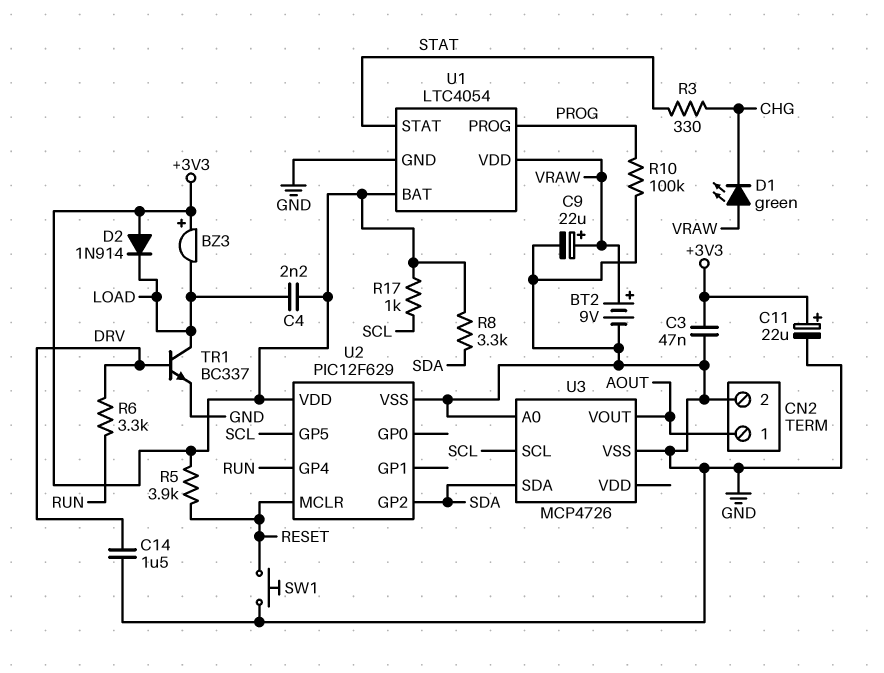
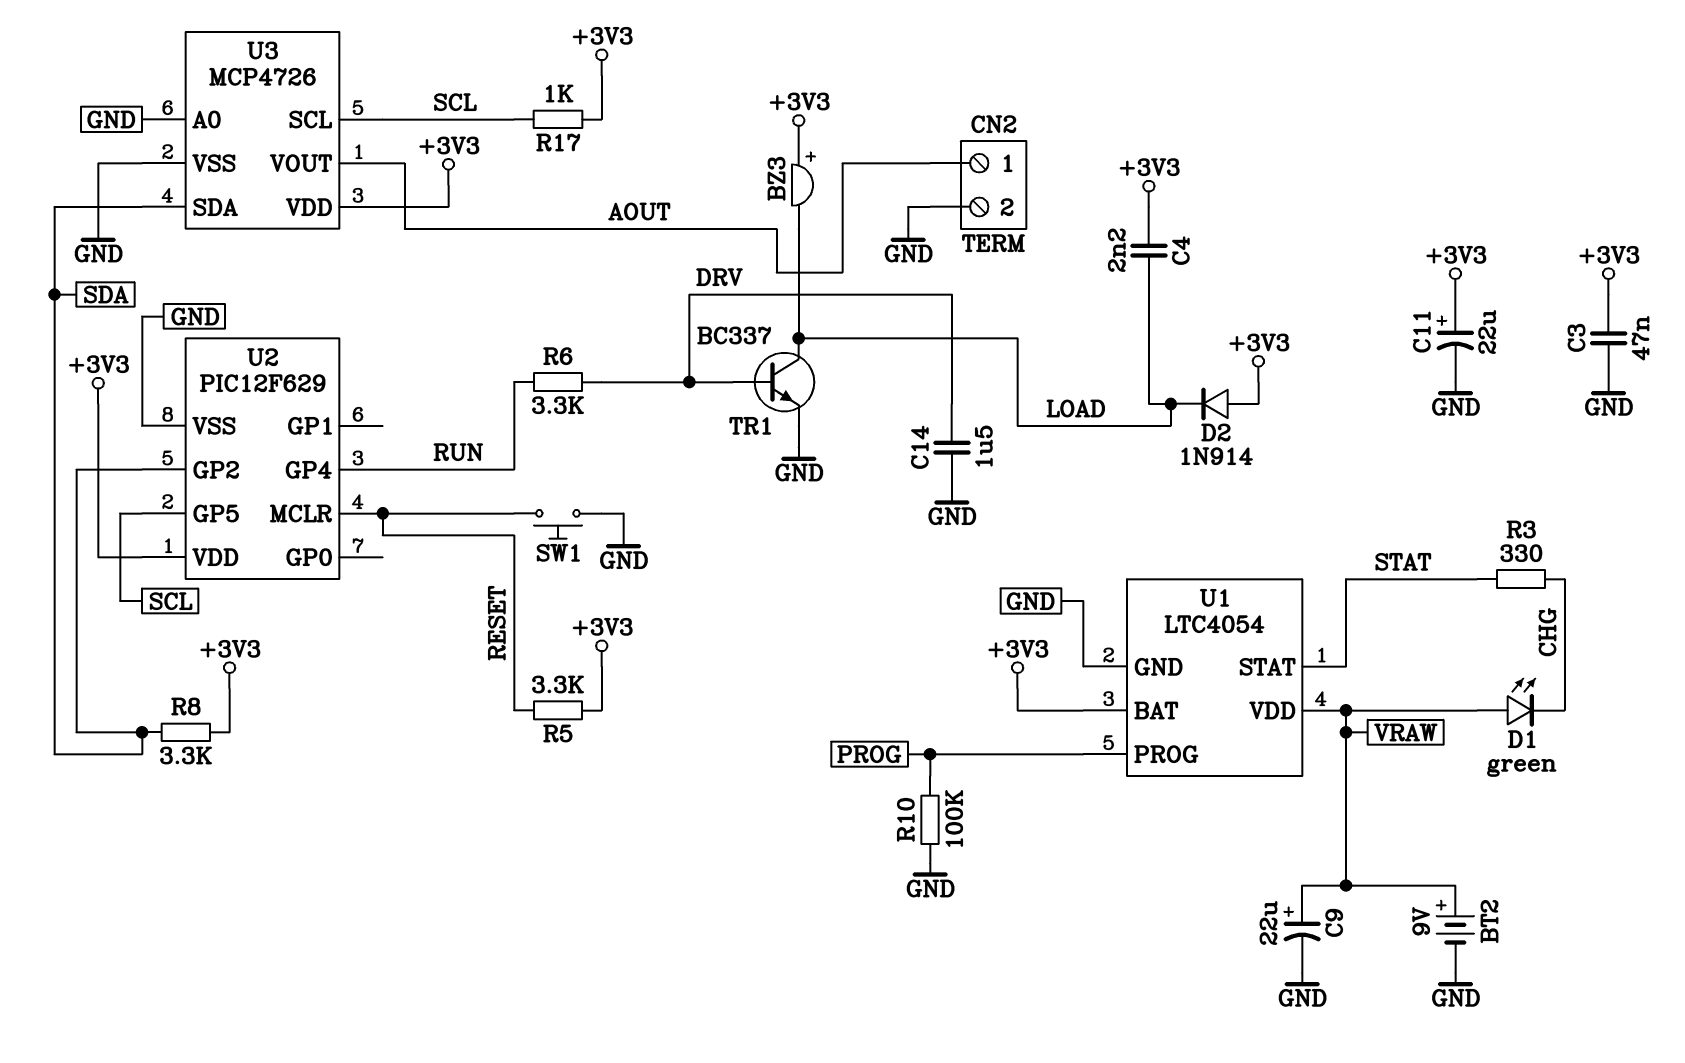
R5: 3.9k (+3V3, RESET) -> 3.3k (+3V3, RESET)
U3 pin VDD: none -> +3V3

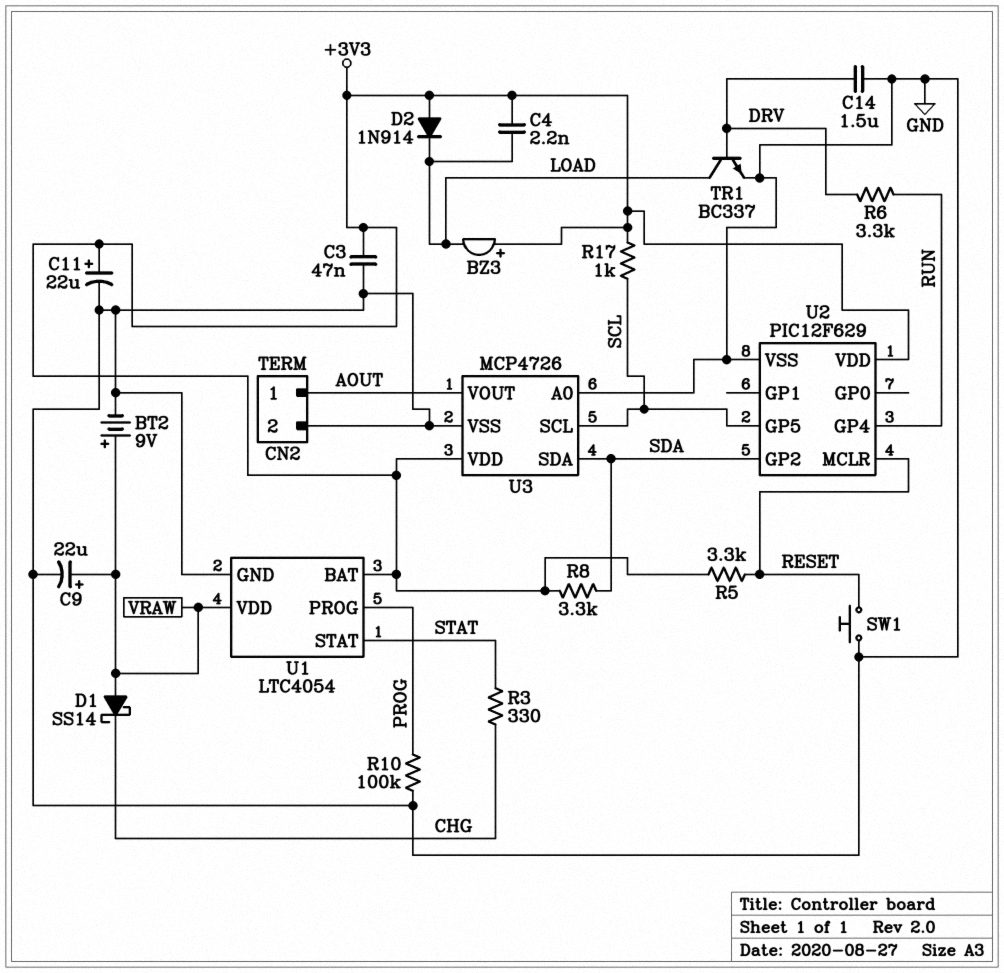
D1: LED green (A VRAW, K CHG) -> schottky SS14 (A VRAW, K CHG)

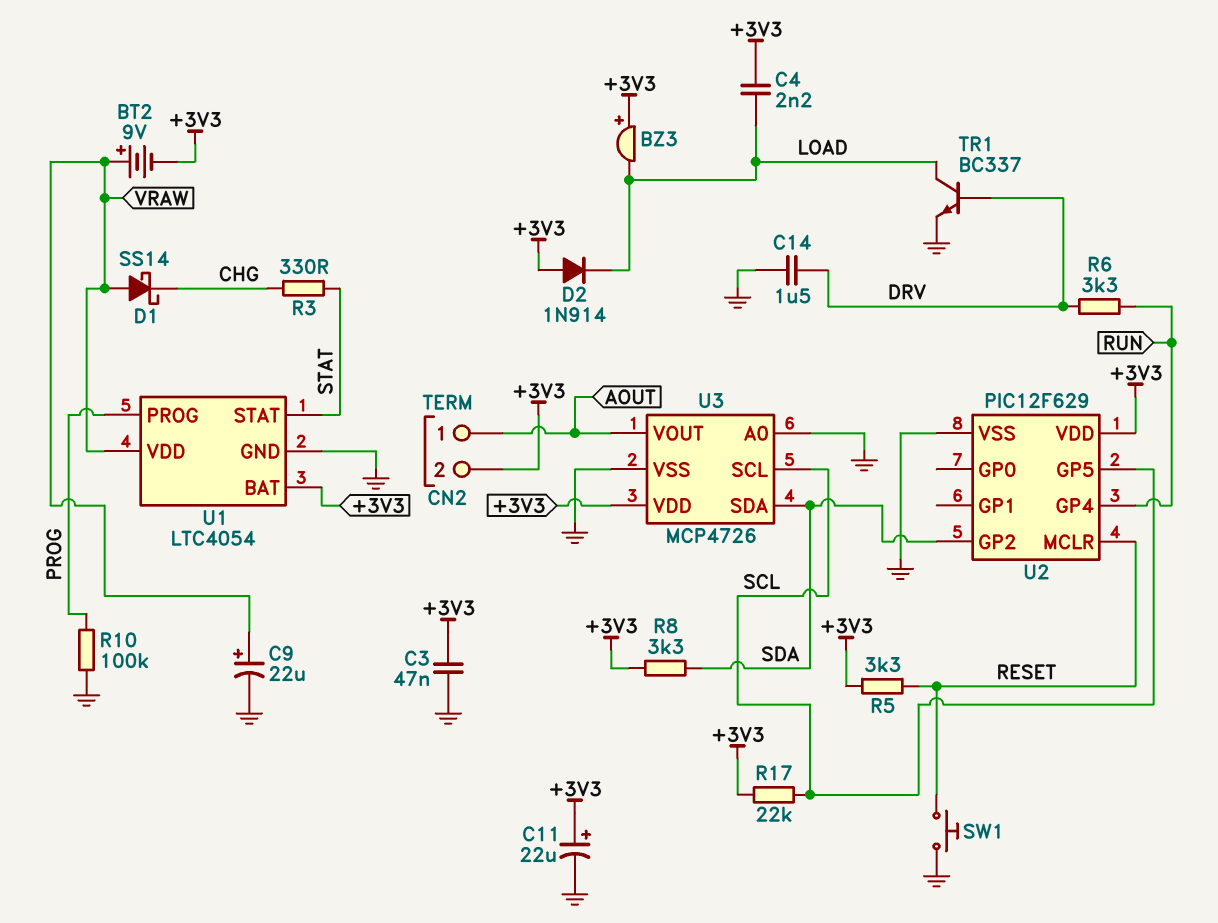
BT2: 9V (plus VRAW, minus GND) -> 9V (plus VRAW, minus +3V3)
CN2 pin 2: GND -> +3V3
R17: 1k (+3V3, SCL) -> 22k (+3V3, SCL)

